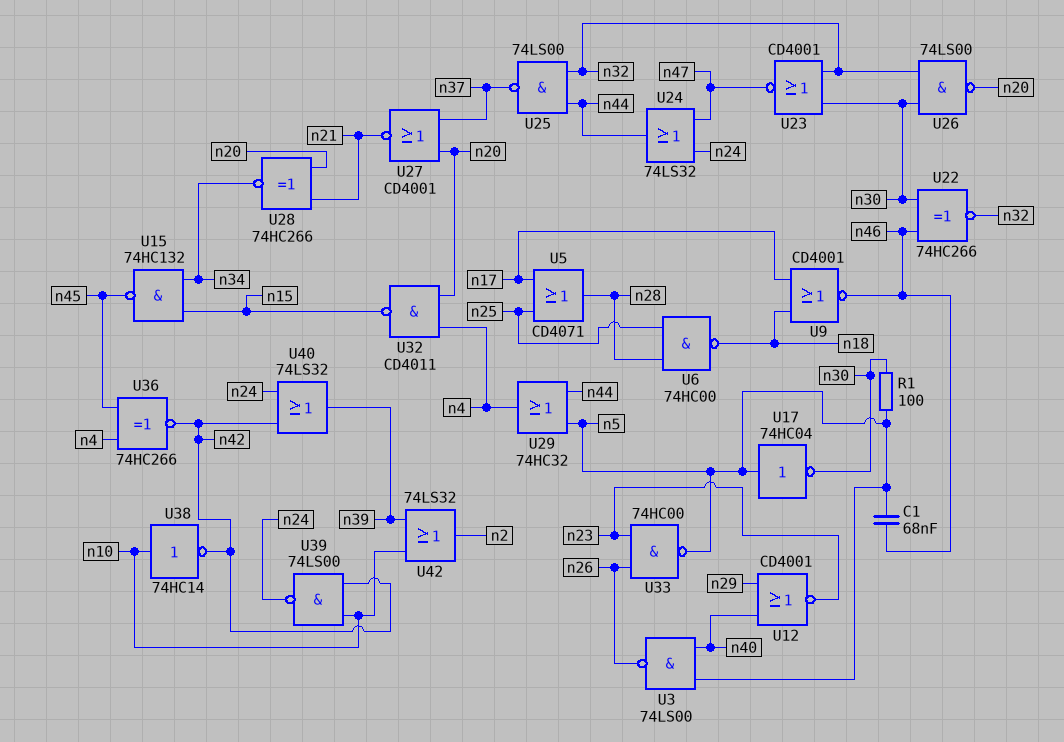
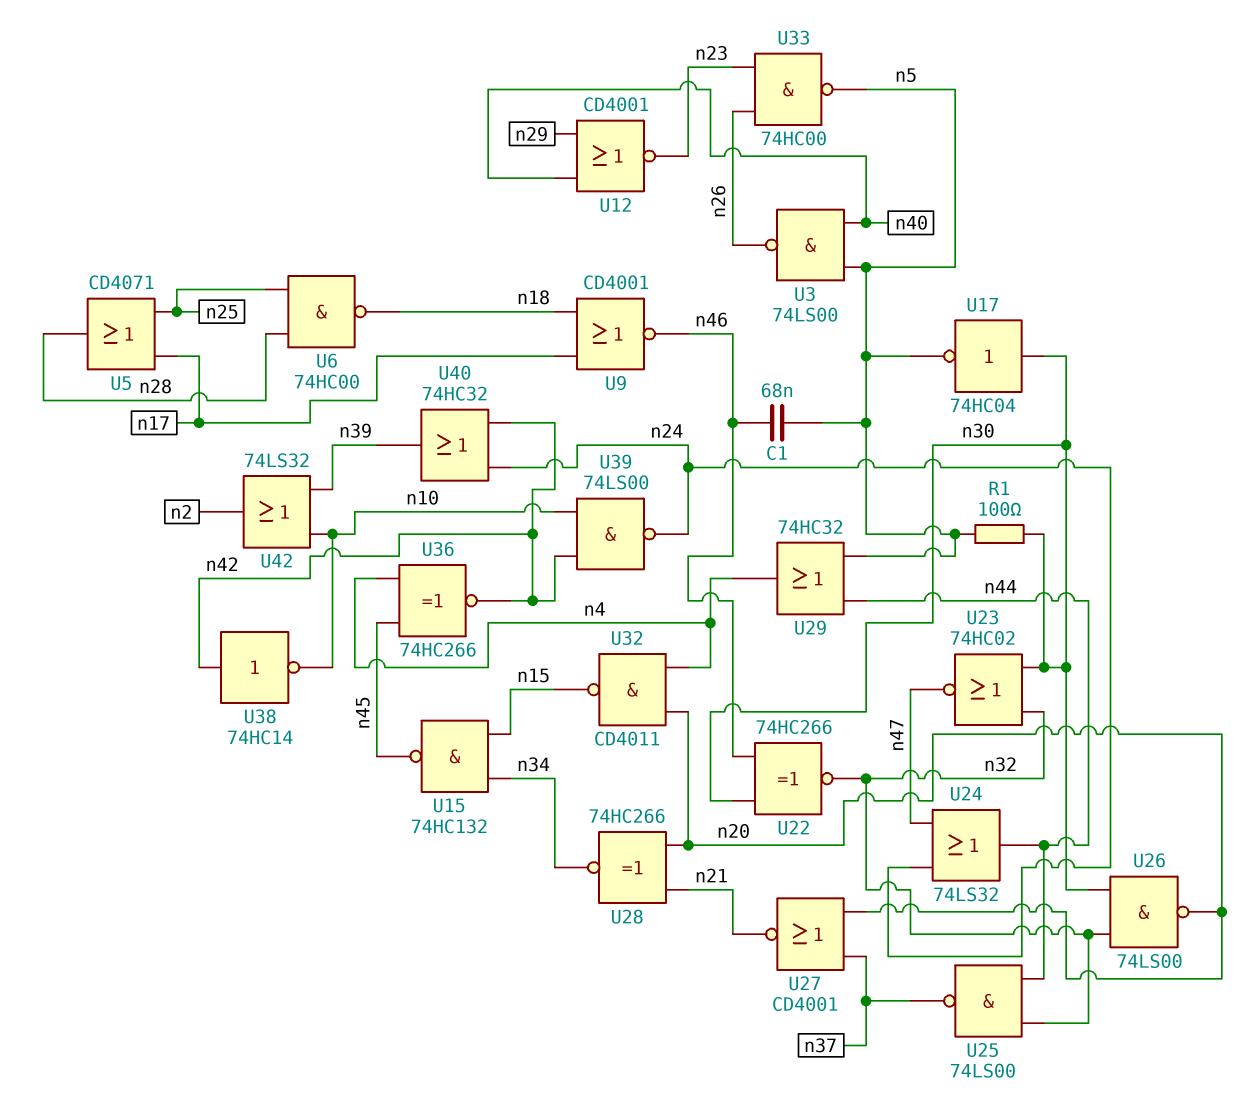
U17: NOT 74HC04 (in n5, out n30) -> NOT 74HC04 (in n30, out n5)
U23: NOR CD4001 (in n30, in n32, out n47) -> NOR 74HC02 (in n30, in n32, out n47)
U38: NOT 74HC14 (in n10, out n42) -> NOT 74HC14 (in n42, out n10)
U40: OR 74LS32 (in n24, in n42, out n39) -> OR 74HC32 (in n24, in n42, out n39)

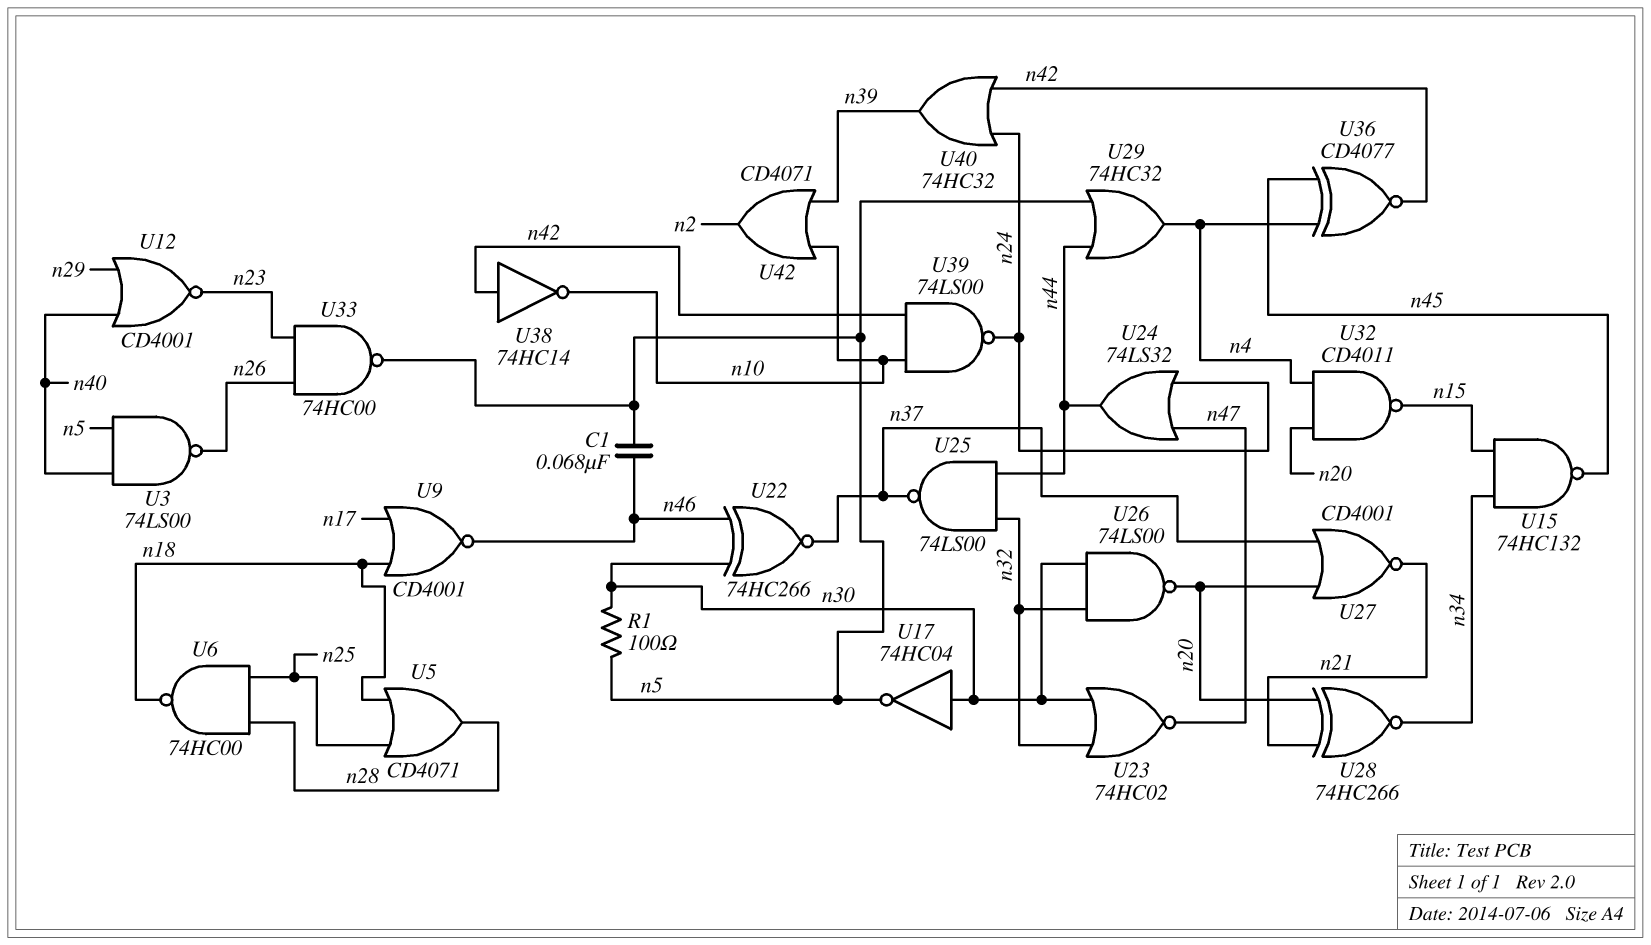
U5: OR CD4071 (in n17, in n25, out n28) -> OR CD4071 (in n18, in n25, out n28)
U22: XNOR 74HC266 (in n30, in n46, out n32) -> XNOR 74HC266 (in n30, in n46, out n37)
U36: XNOR 74HC266 (in n4, in n45, out n42) -> XNOR CD4077 (in n4, in n45, out n42)
U42: OR 74LS32 (in n10, in n39, out n2) -> OR CD4071 (in n10, in n39, out n2)

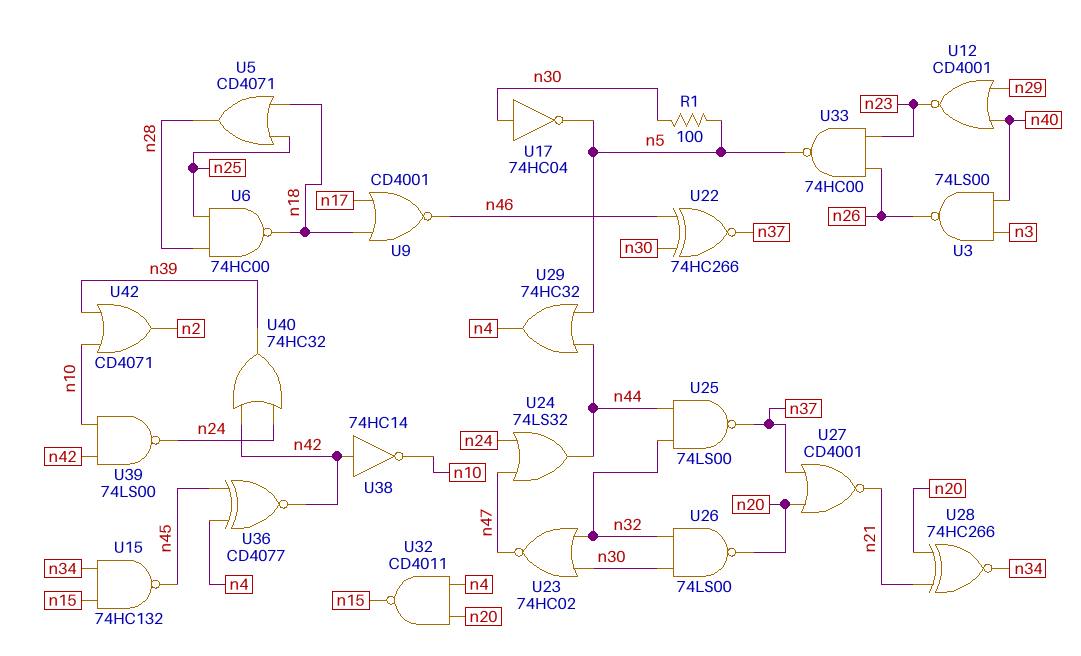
C1: 68nF (n5, n46) -> none
U3: NAND 74LS00 (in n5, in n40, out n26) -> NAND 74LS00 (in n3, in n40, out n26)

